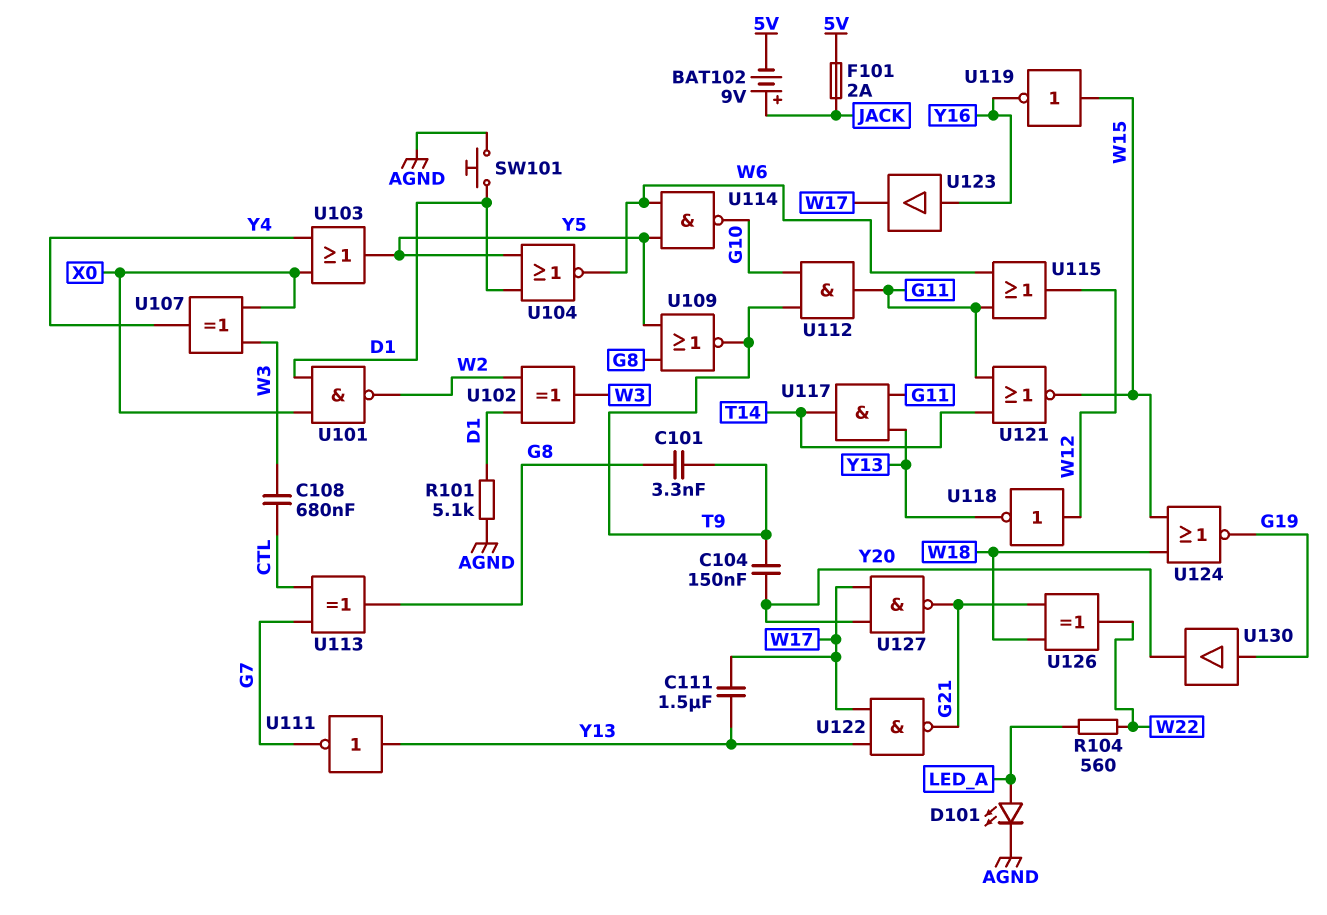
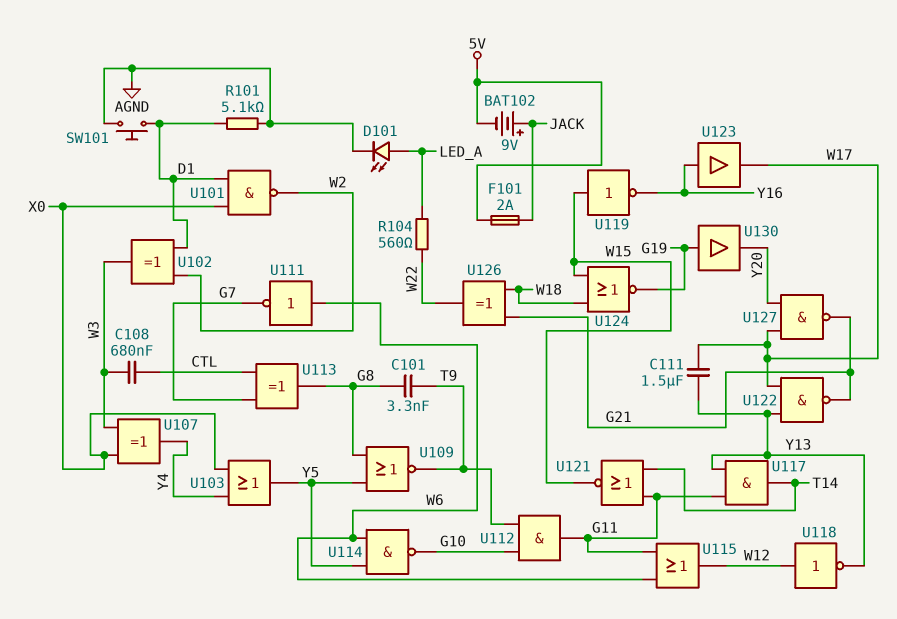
C104: 150nF (T9, Y20) -> none
U104: NOR (in D1, in Y5, out W6) -> none
U111: NOT (in Y13, out G7) -> NOT (in W6, out G7)

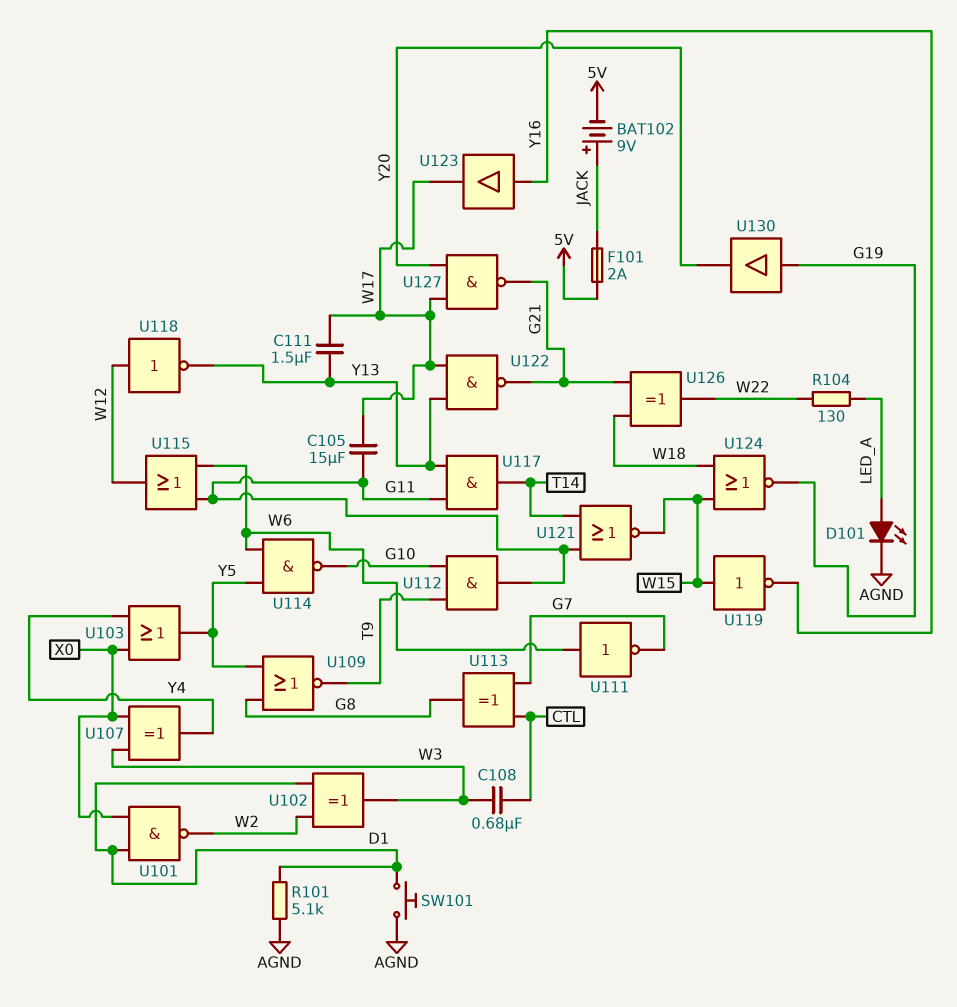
C101: 3.3nF (G8, T9) -> none
C105: none -> 15uF (G11, W17)
R104: 560 (LED_A, W22) -> 130 (LED_A, W22)

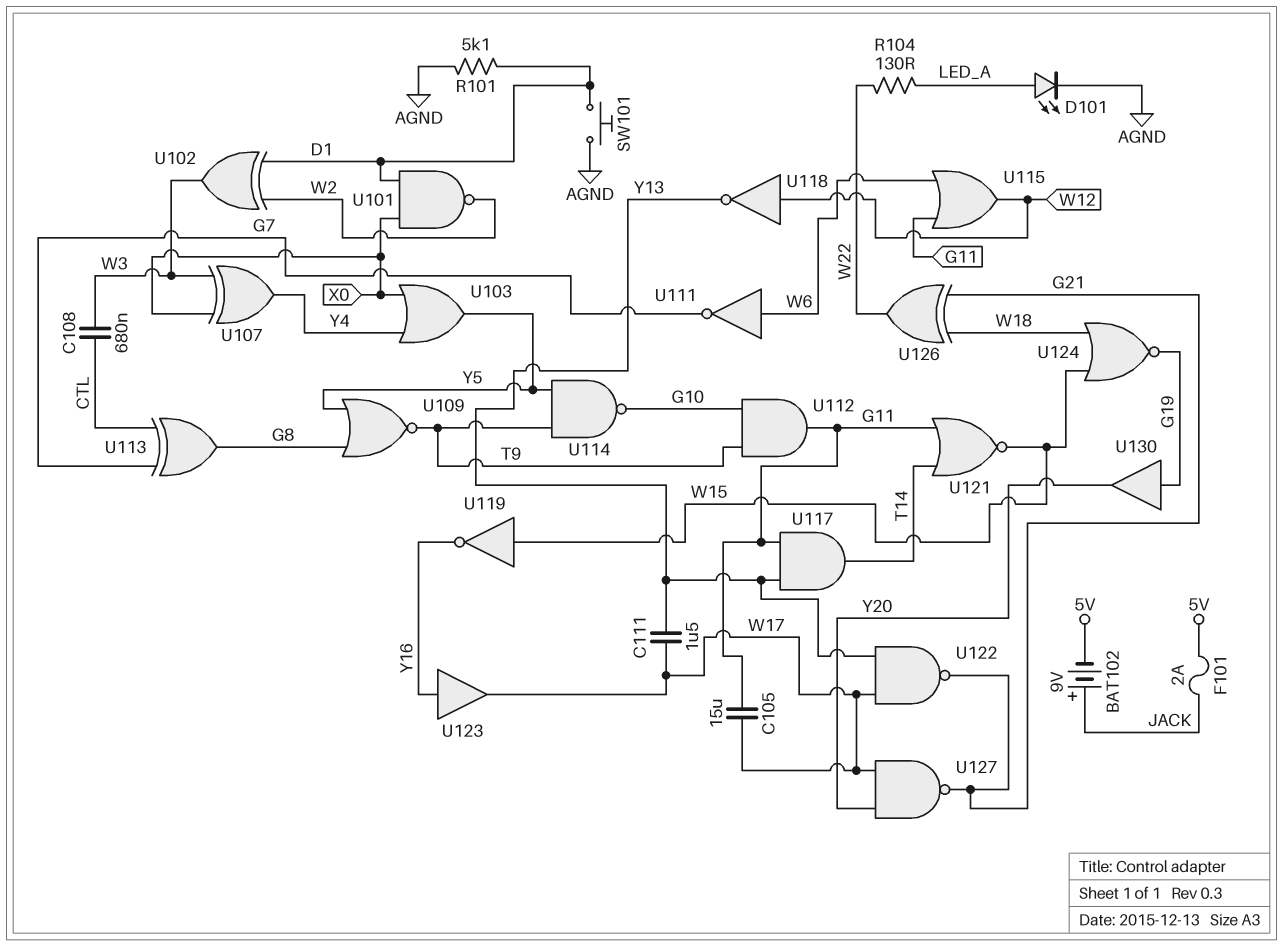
U114: NAND (in W6, in Y5, out G10) -> NAND (in T9, in Y5, out G10)

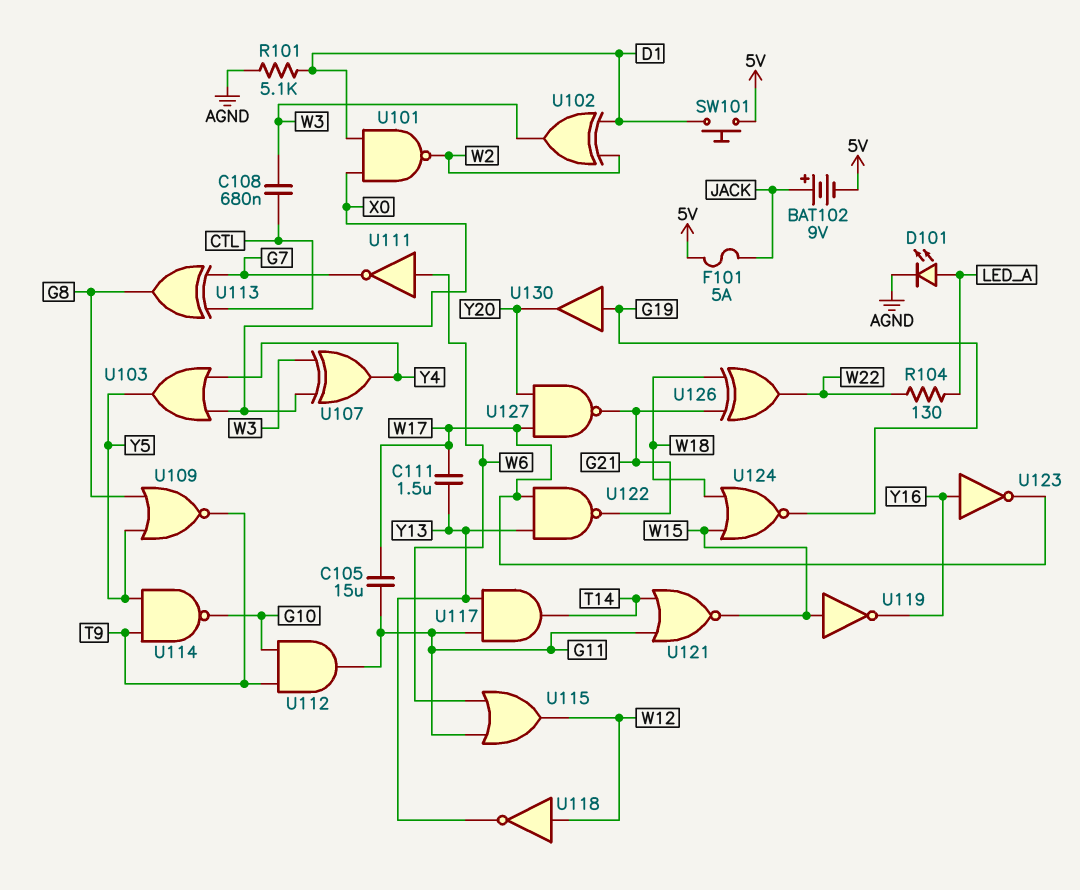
F101: 2A (5V, JACK) -> 5A (5V, JACK)
SW101: button (AGND, D1) -> button (5V, D1)
U123: buffer (in Y16, out W17) -> NOT (in Y16, out W17)

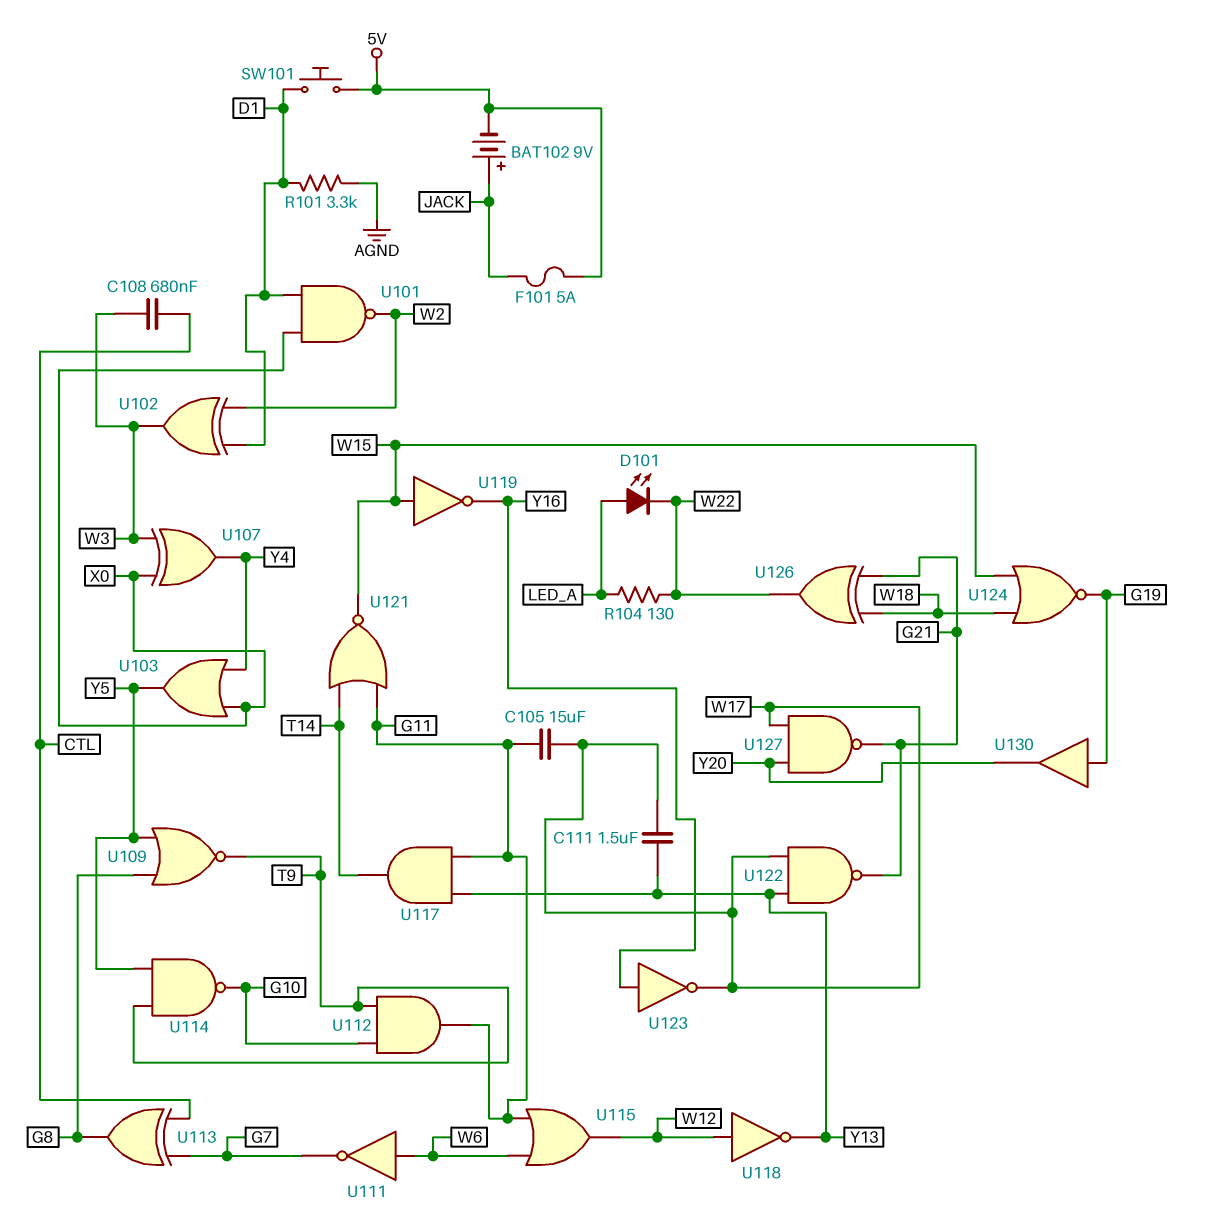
D101: LED (A LED_A, K AGND) -> LED (A LED_A, K W22)
R101: 5.1k (AGND, D1) -> 3.3k (AGND, D1)

